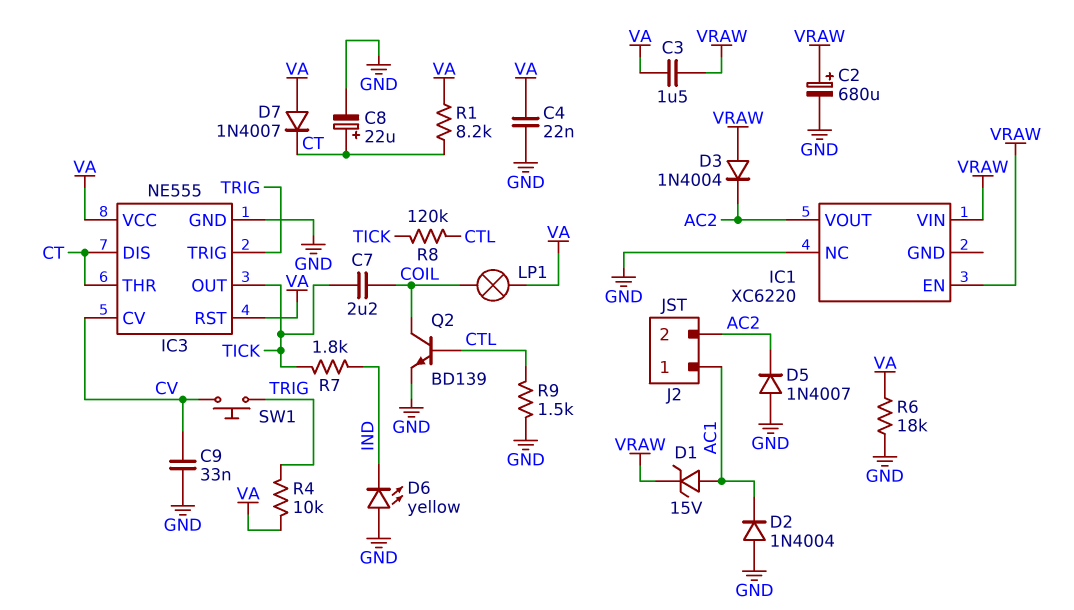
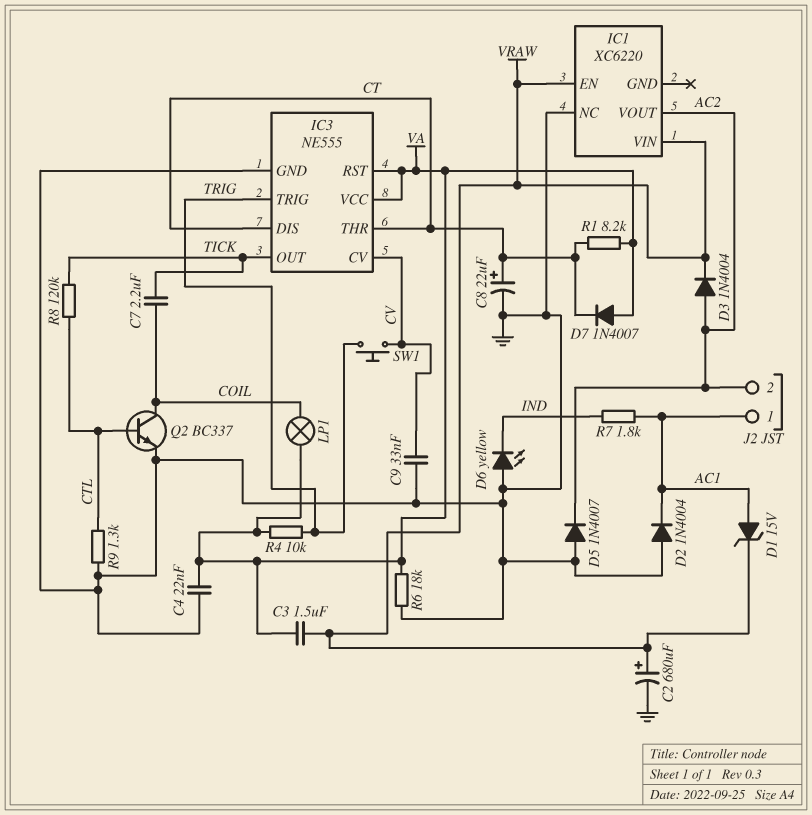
D3: diode 1N4004 (A VRAW, K AC2) -> diode 1N4004 (A AC2, K VRAW)
Q2: NPN BD139 (B CTL, C COIL, E GND) -> NPN BC337 (B CTL, C COIL, E GND)
R7: 1.8k (IND, TICK) -> 1.8k (AC1, IND)
R9: 1.5k (CTL, GND) -> 1.3k (CTL, GND)

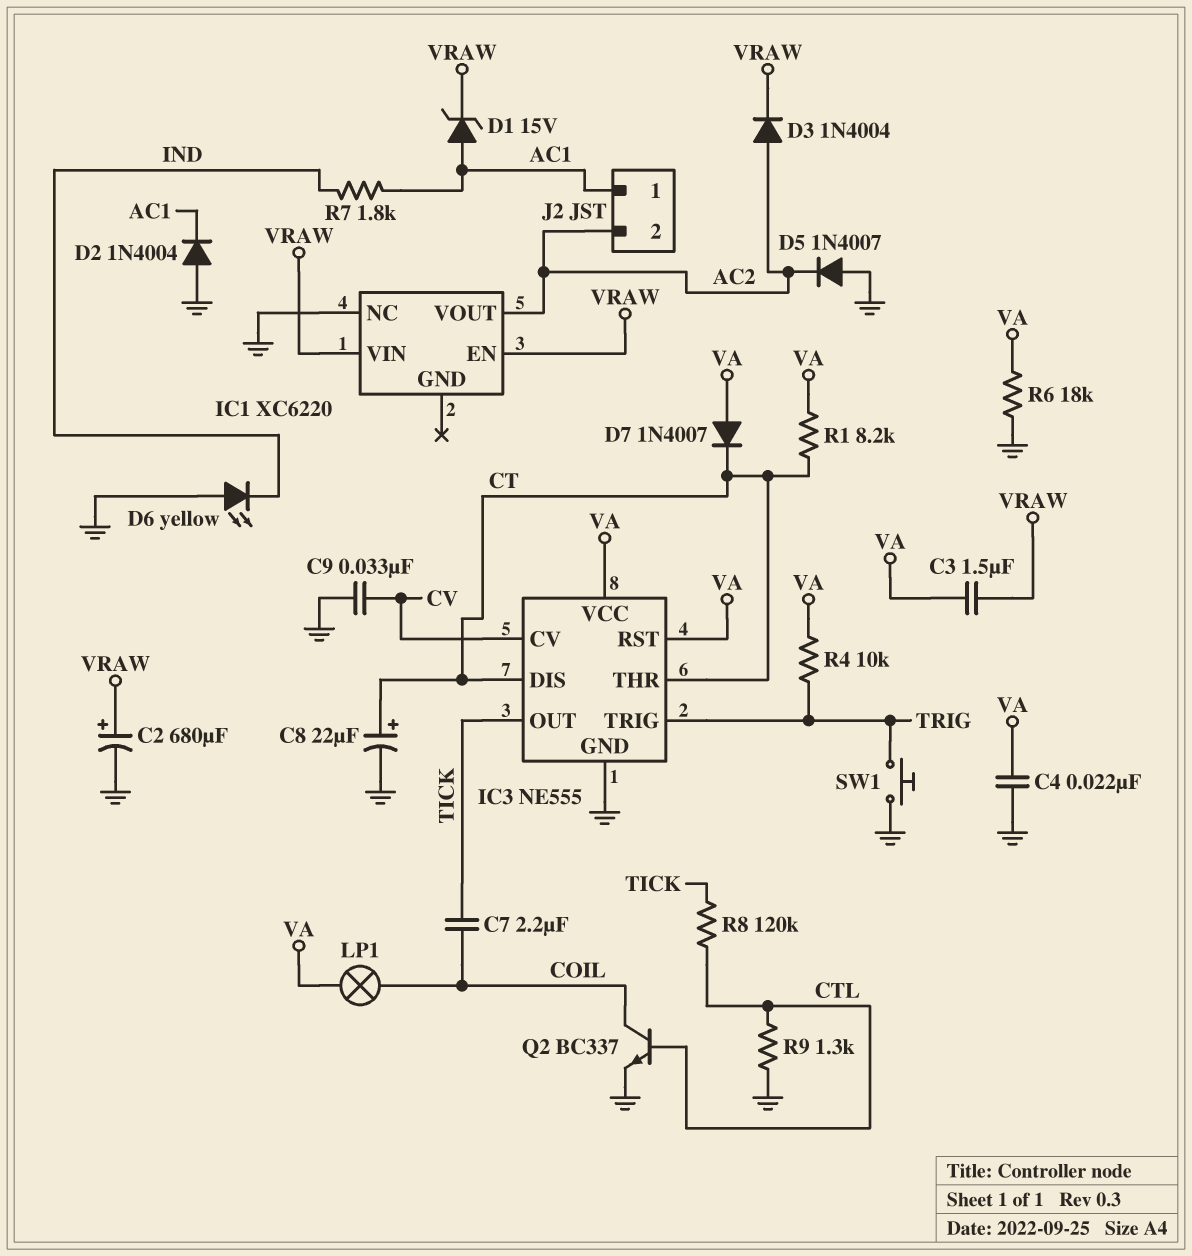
SW1: button (CV, TRIG) -> button (GND, TRIG)

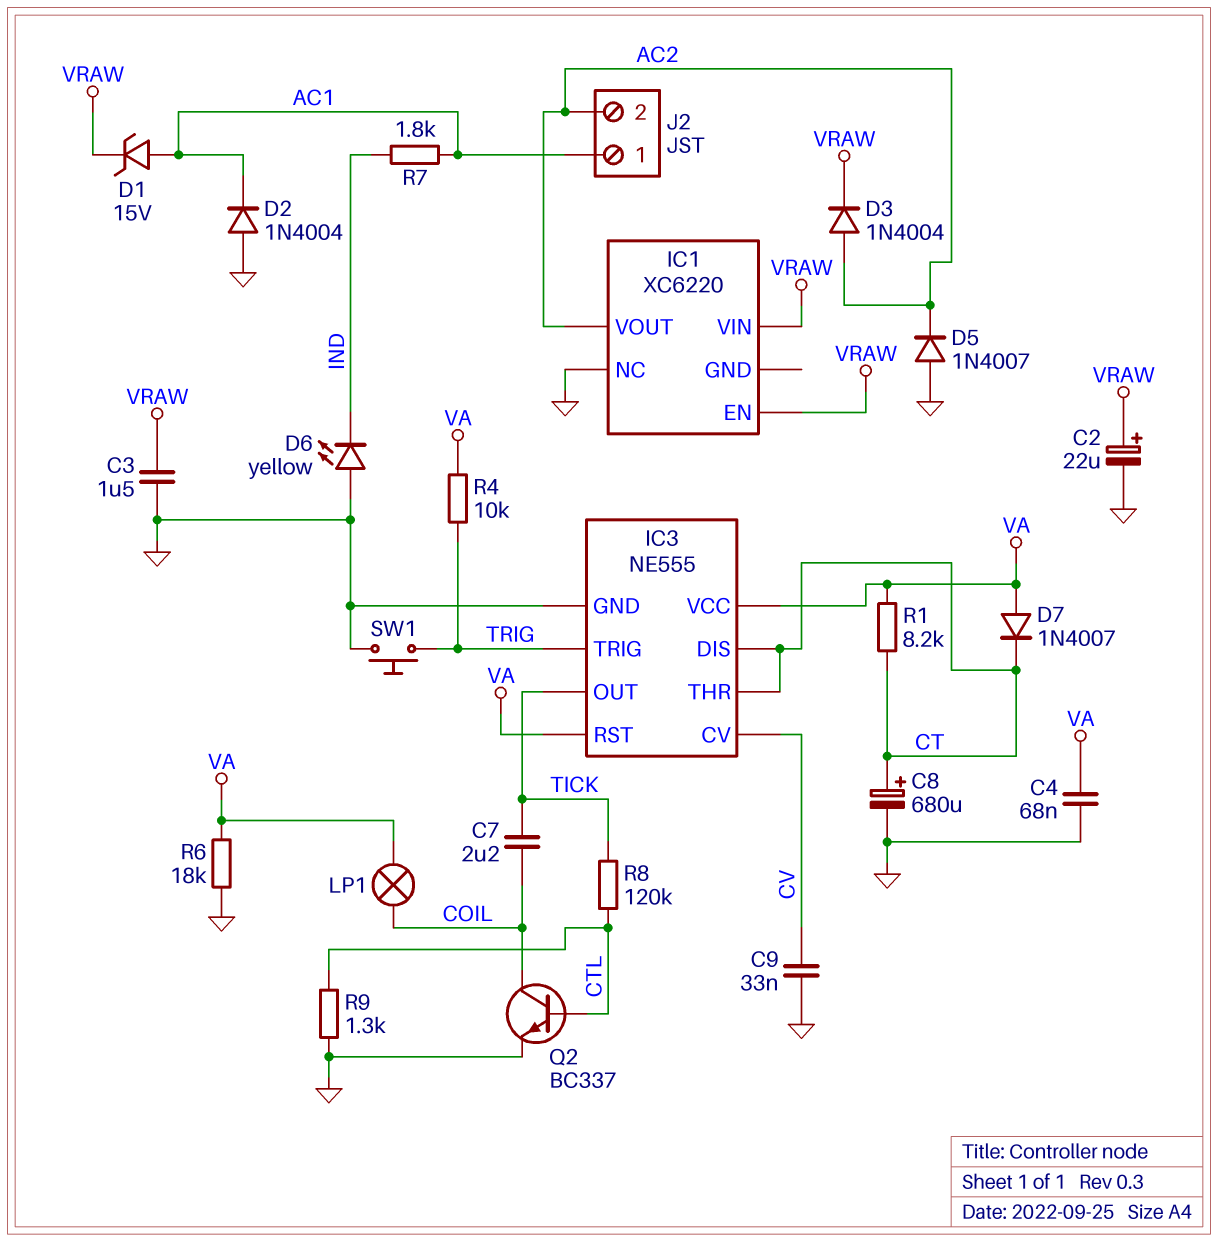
C2: 680uF (plus VRAW, minus GND) -> 22uF (plus VRAW, minus GND)
C3: 1.5uF (VA, VRAW) -> 1.5uF (GND, VRAW)
C4: 22nF (GND, VA) -> 68nF (GND, VA)
C8: 22uF (plus CT, minus GND) -> 680uF (plus CT, minus GND)

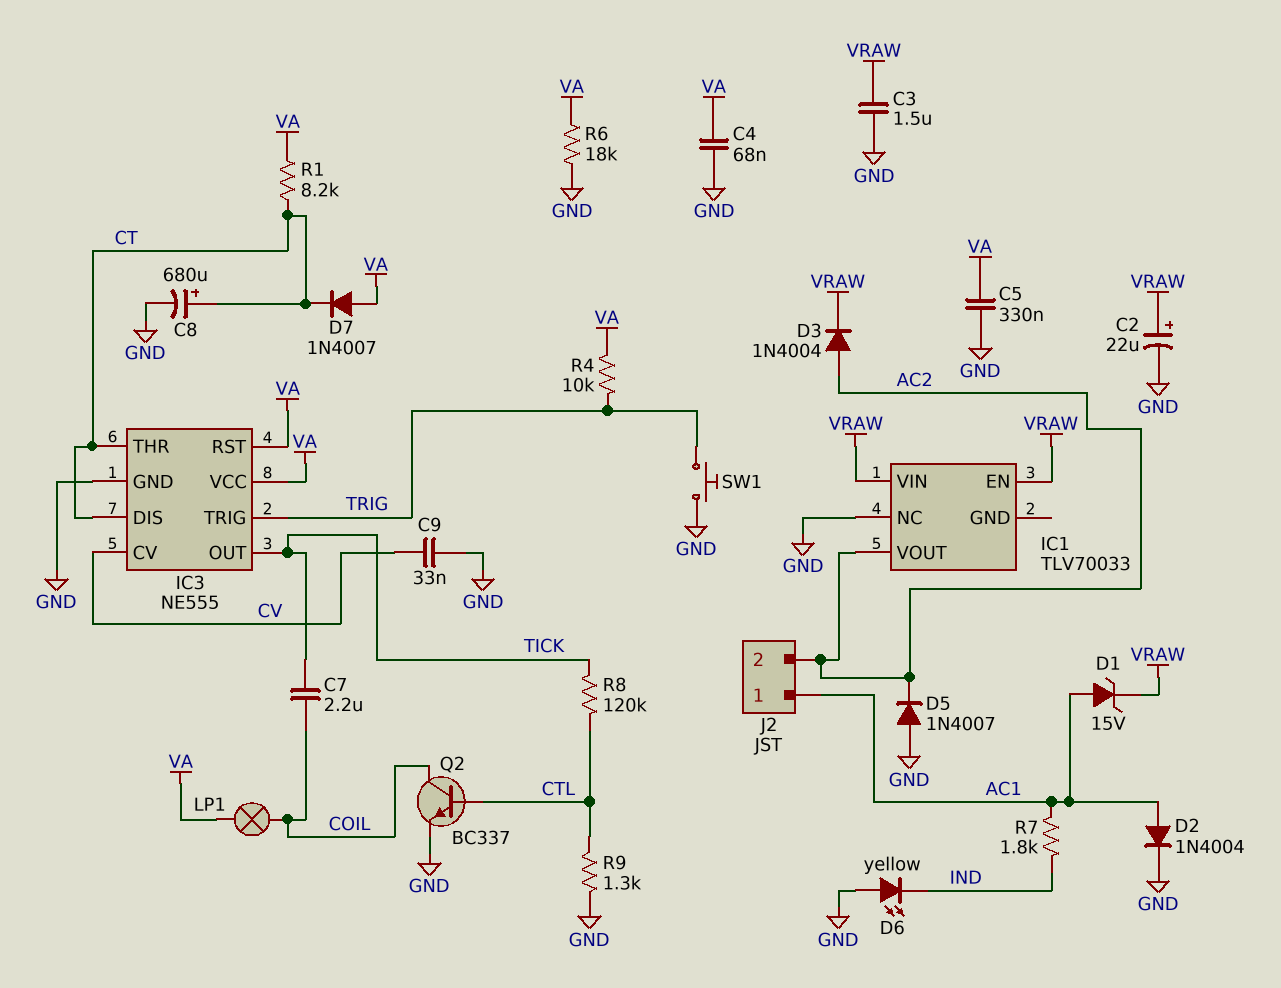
C5: none -> 330nF (GND, VA)
D2: diode 1N4004 (A GND, K AC1) -> diode 1N4004 (A AC1, K GND)
IC1: XC6220 -> TLV70033

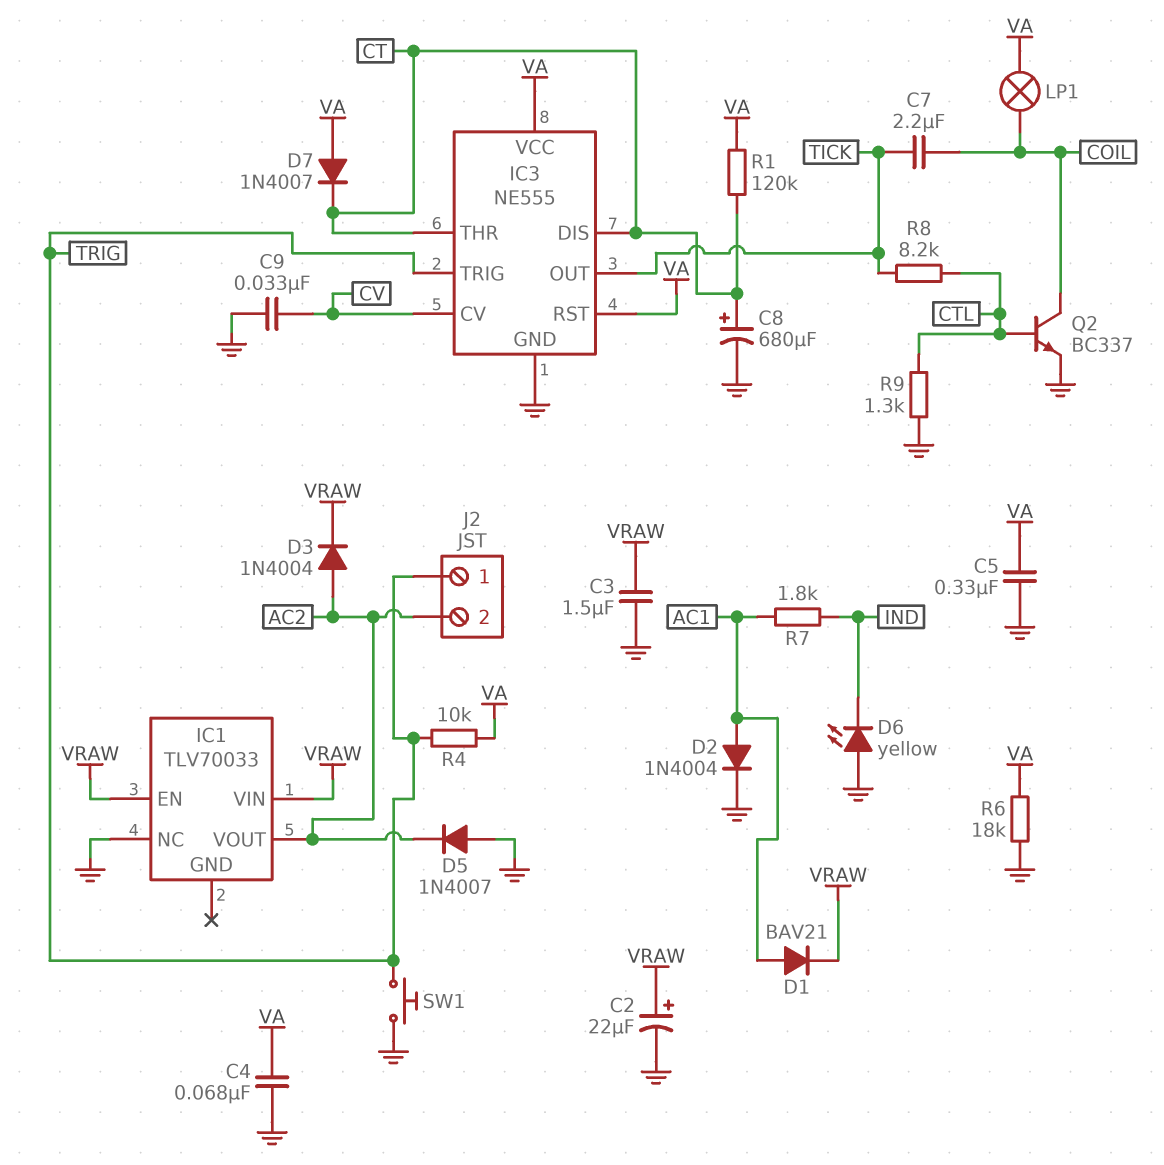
D1: zener 15V (A AC1, K VRAW) -> diode BAV21 (A AC1, K VRAW)
J2 pin 1: AC1 -> TRIG
R1: 8.2k (CT, VA) -> 120k (CT, VA)
R8: 120k (CTL, TICK) -> 8.2k (CTL, TICK)

